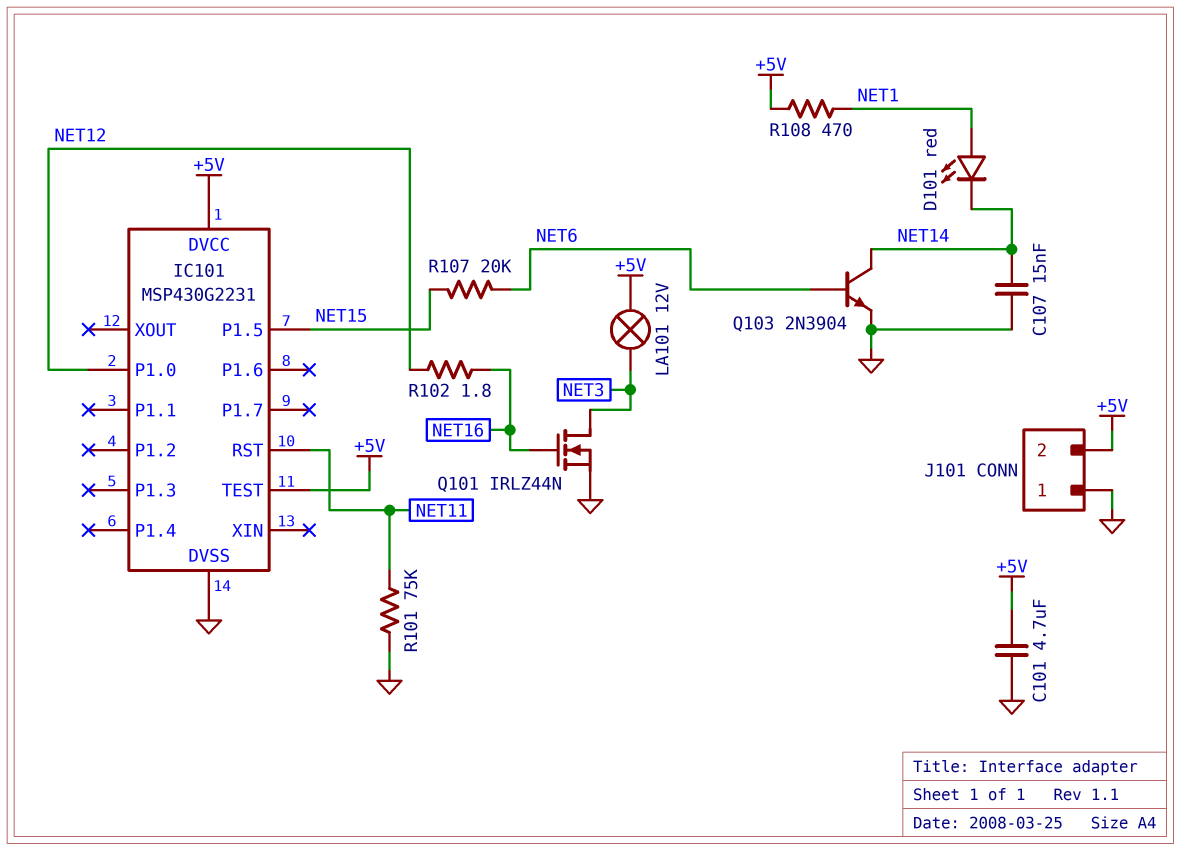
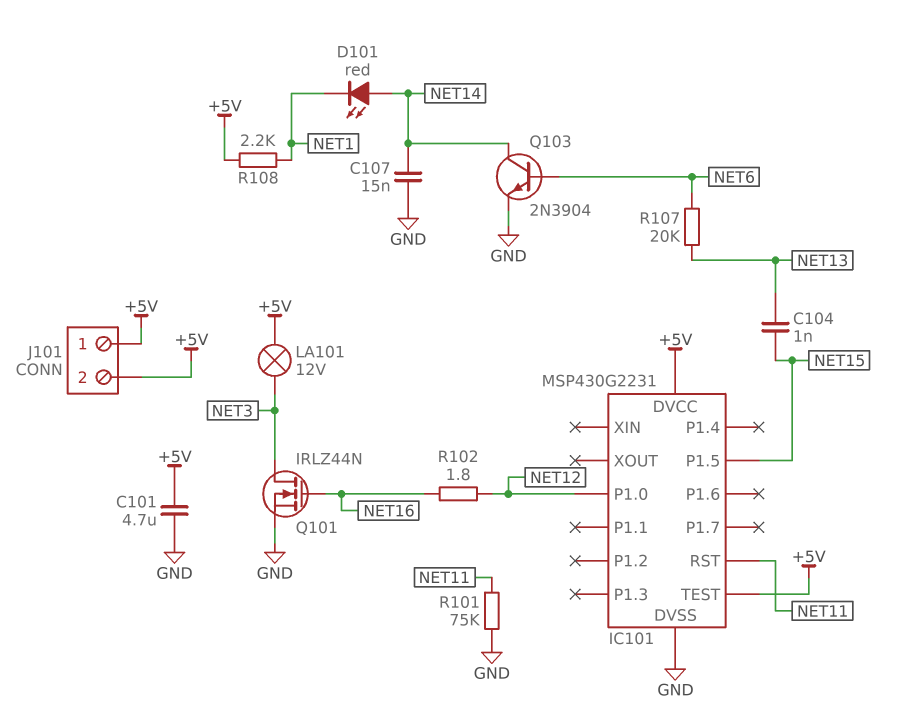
C104: none -> 1nF (NET13, NET15)
D101: LED red (A NET1, K NET14) -> LED red (A NET14, K NET1)
J101 pin 1: GND -> +5V
R107: 20k (NET6, NET15) -> 20k (NET6, NET13)
R108: 470 (+5V, NET1) -> 2.2k (+5V, NET1)

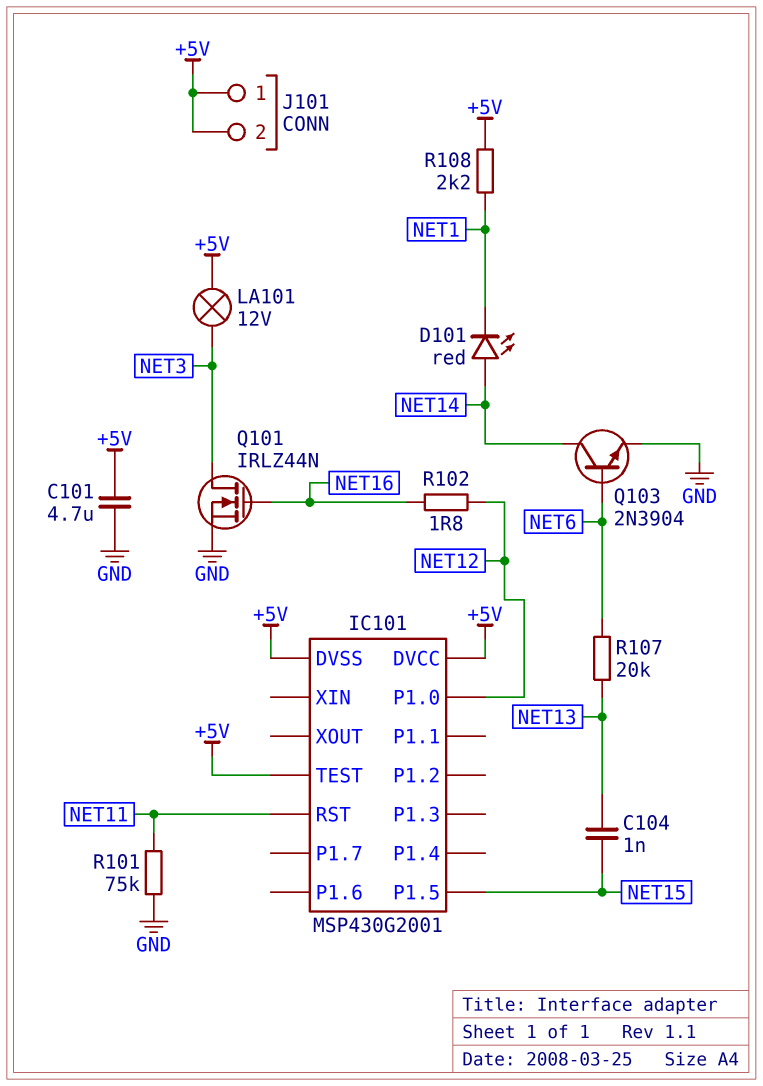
C107: 15nF (GND, NET14) -> none
IC101: MSP430G2231 -> MSP430G2001
IC101 pin DVSS: GND -> +5V

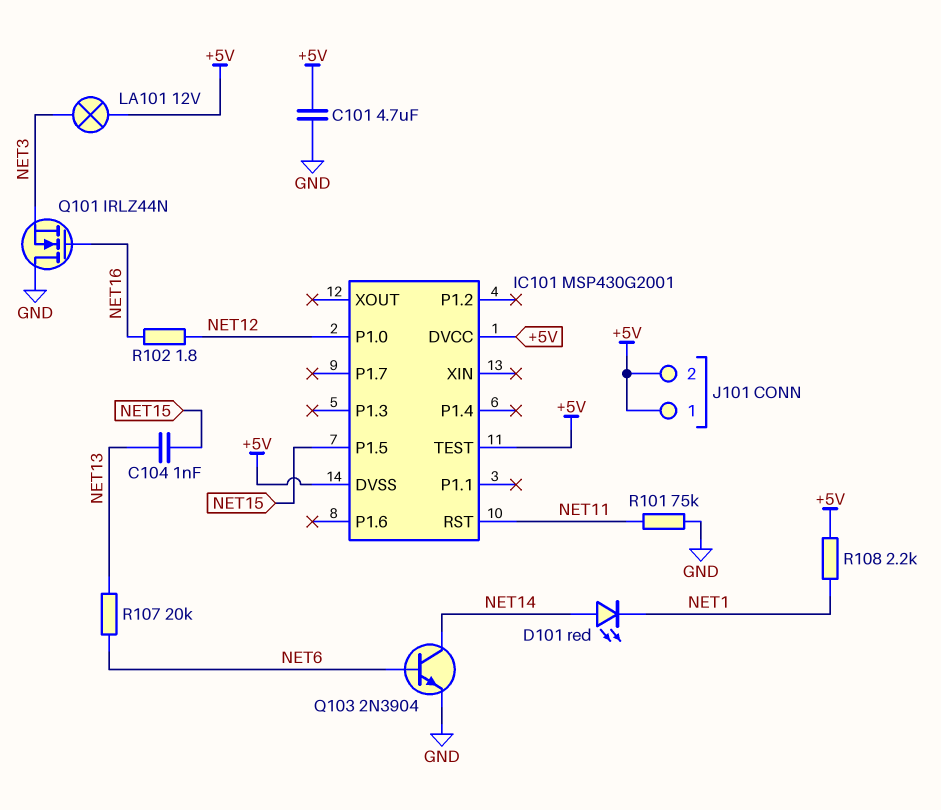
Q101: NMOS IRLZ44N (G NET16, D NET3, S GND) -> NMOS IRLZ44N (G NET16, D GND, S NET3)

